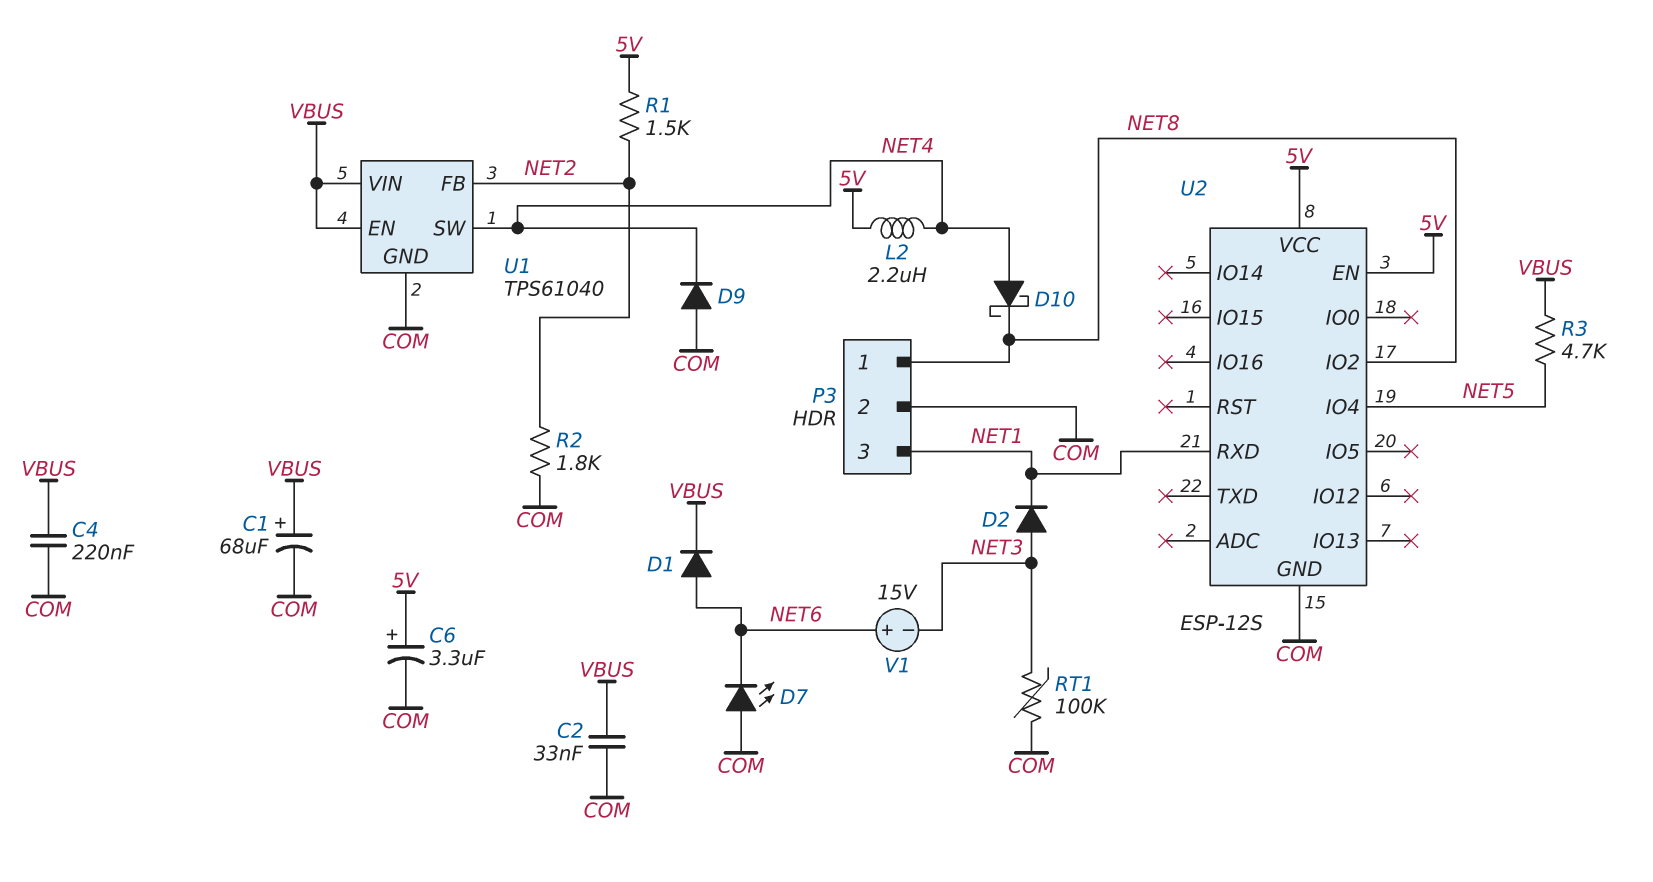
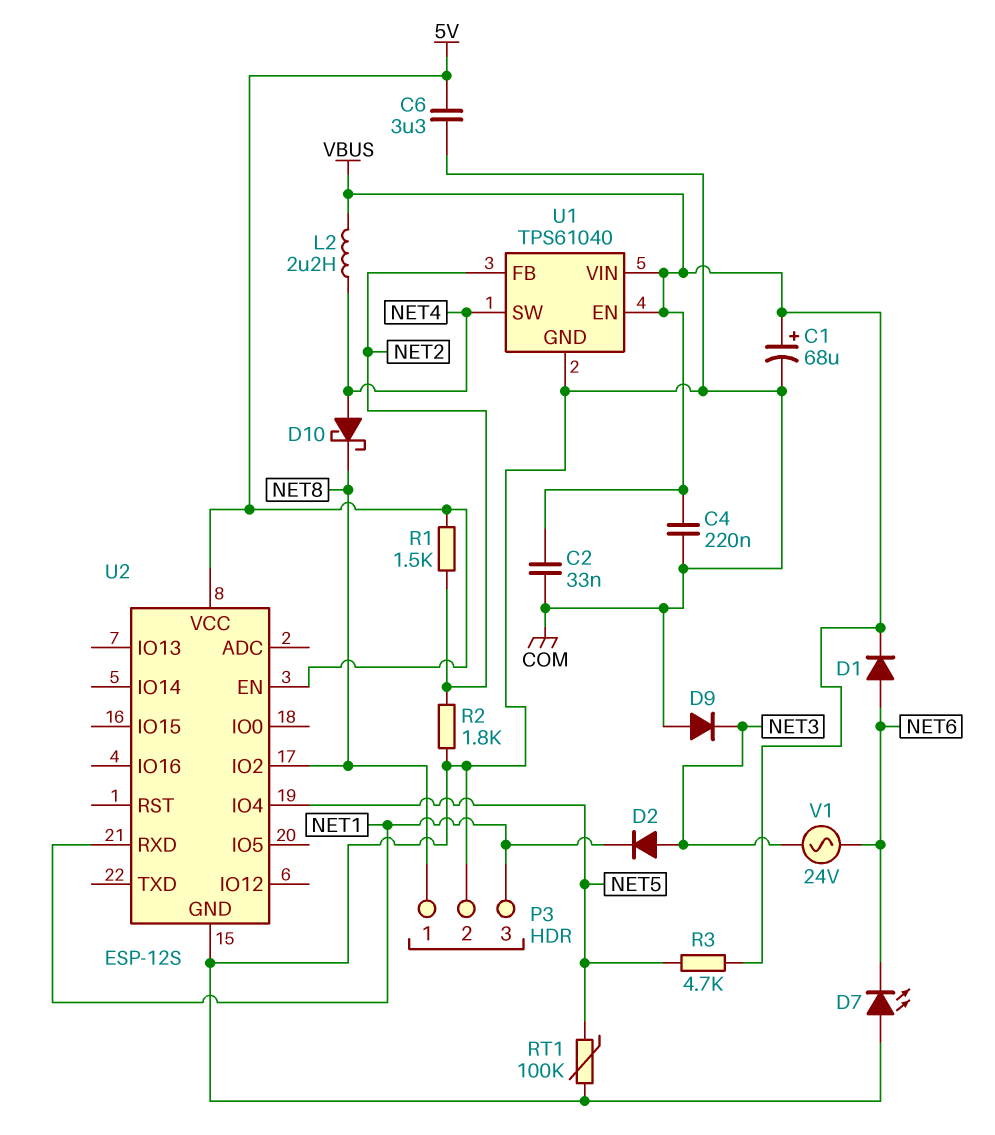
C6: 3.3uF (plus 5V, minus COM) -> 3.3uF (5V, COM)
D9: diode (A COM, K NET4) -> diode (A COM, K NET3)
L2: 2.2uH (5V, NET4) -> 2.2uH (NET4, VBUS)
RT1: 100k (COM, NET3) -> 100k (COM, NET5)
V1: 15V (plus NET6, minus NET3) -> AC 24V (NET3, NET6)

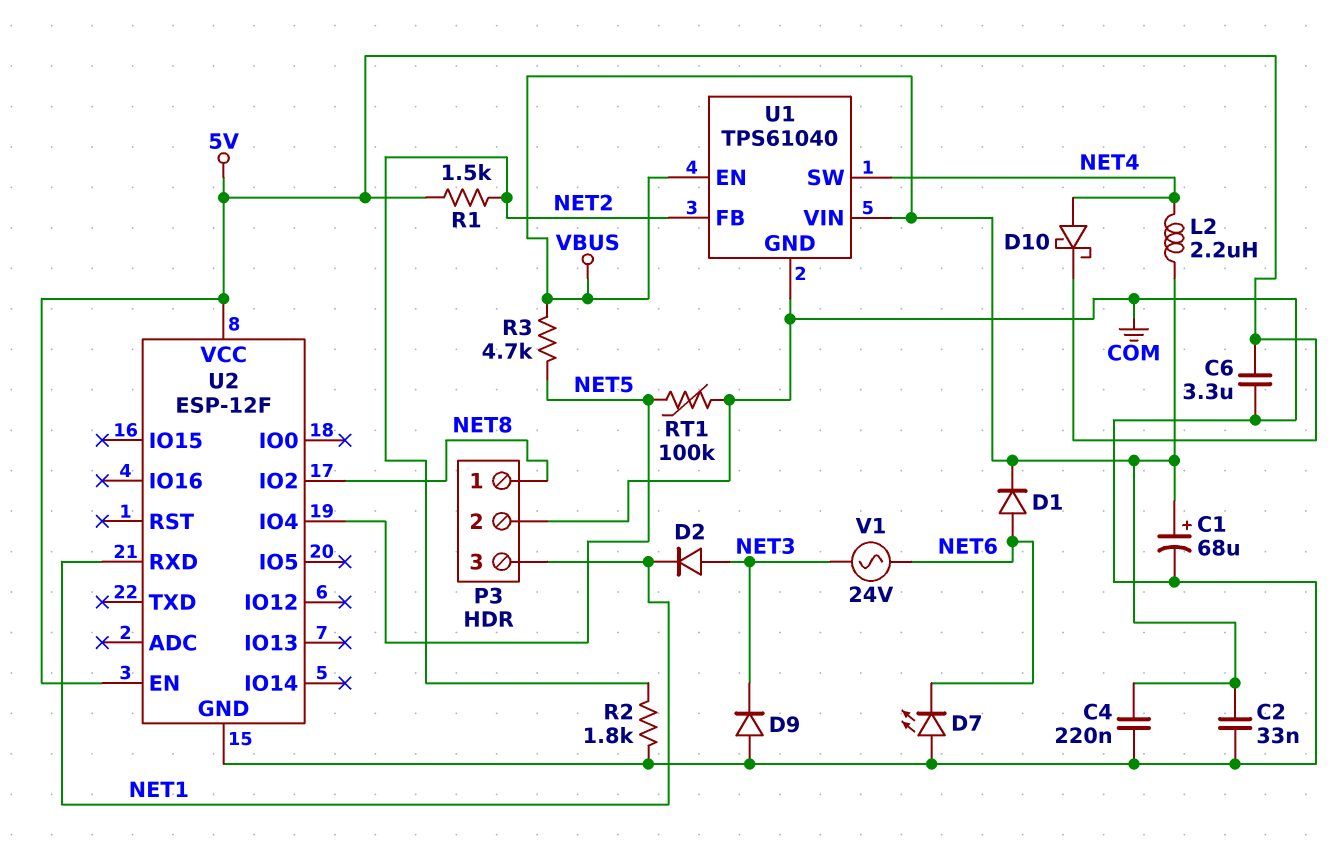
D10: schottky (A NET4, K NET8) -> schottky (A NET4, K 5V)
U2: ESP-12S -> ESP-12F

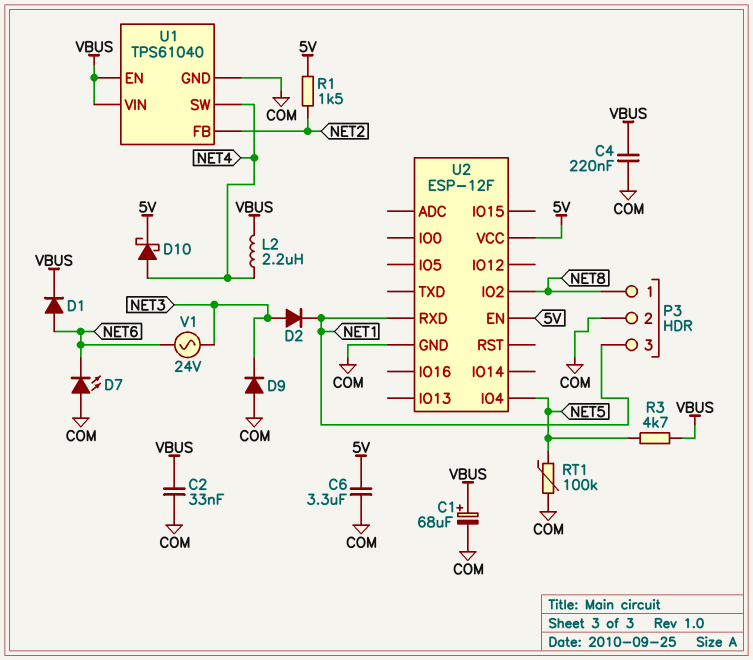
R2: 1.8k (COM, NET2) -> none

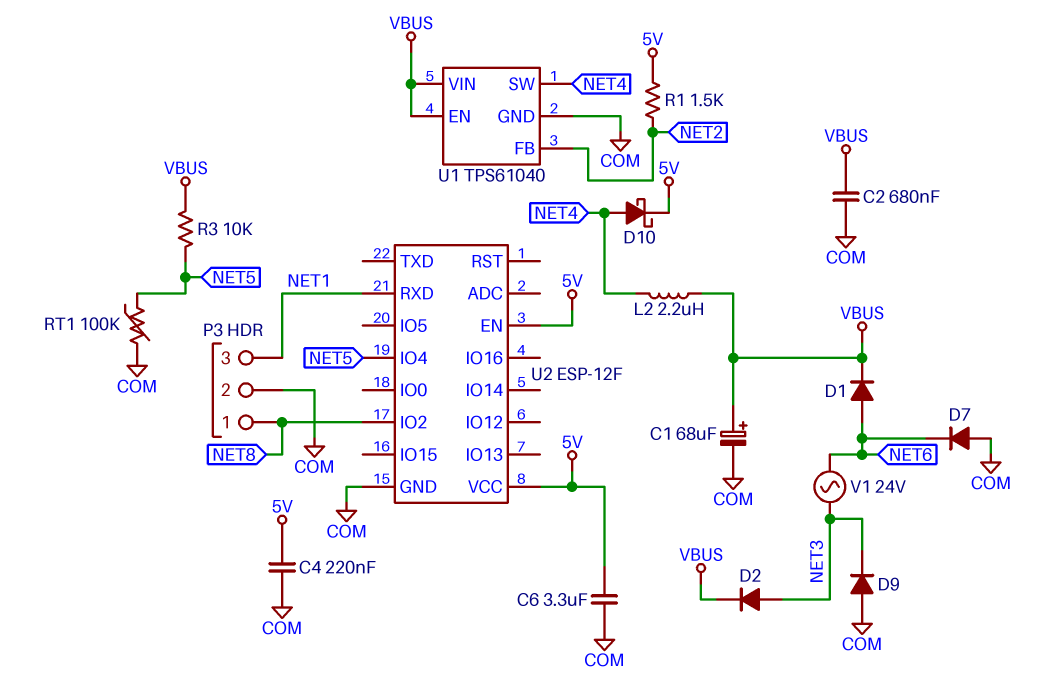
C2: 33nF (COM, VBUS) -> 680nF (COM, VBUS)
C4: 220nF (COM, VBUS) -> 220nF (5V, COM)
D2: diode (A NET3, K NET1) -> diode (A NET3, K VBUS)
D7: LED (A COM, K NET6) -> diode (A COM, K NET6)
R3: 4.7k (NET5, VBUS) -> 10k (NET5, VBUS)

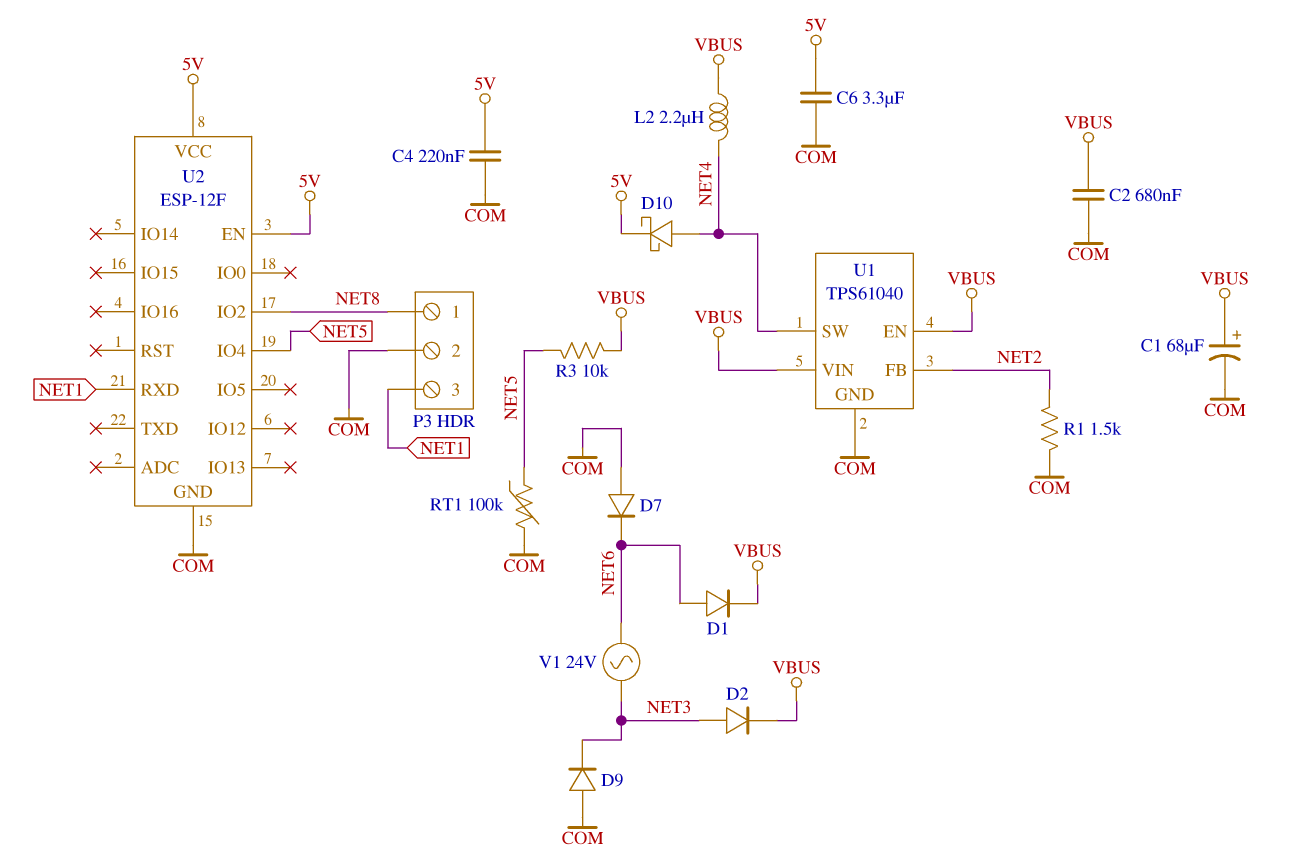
R1: 1.5k (5V, NET2) -> 1.5k (COM, NET2)

